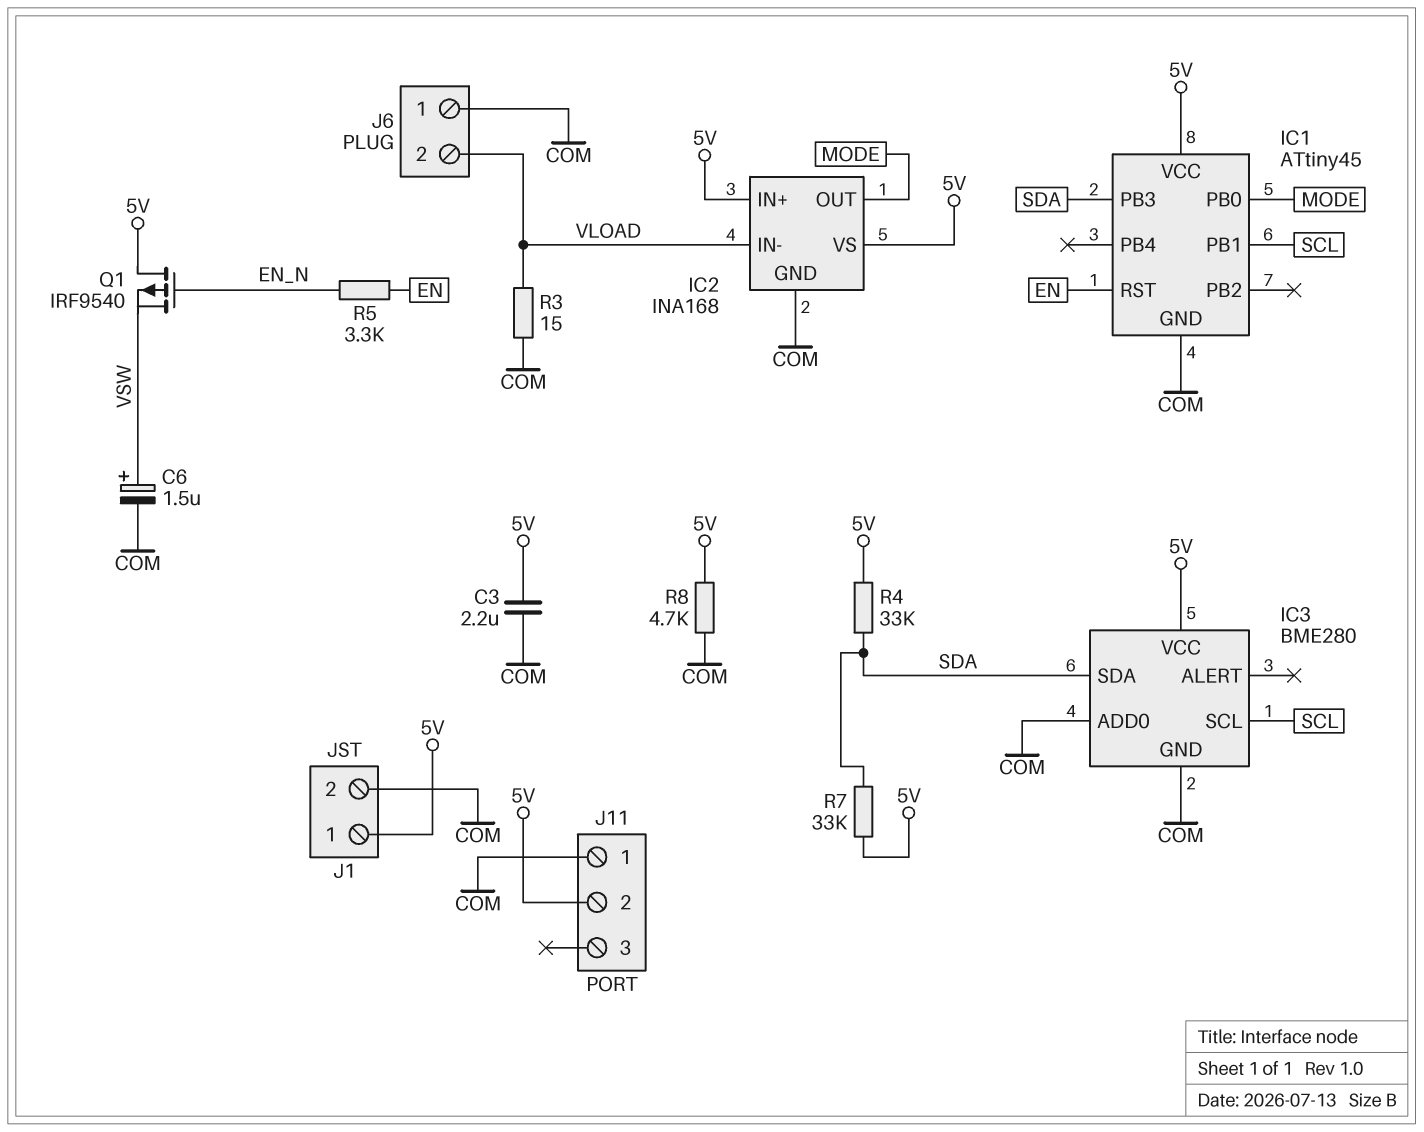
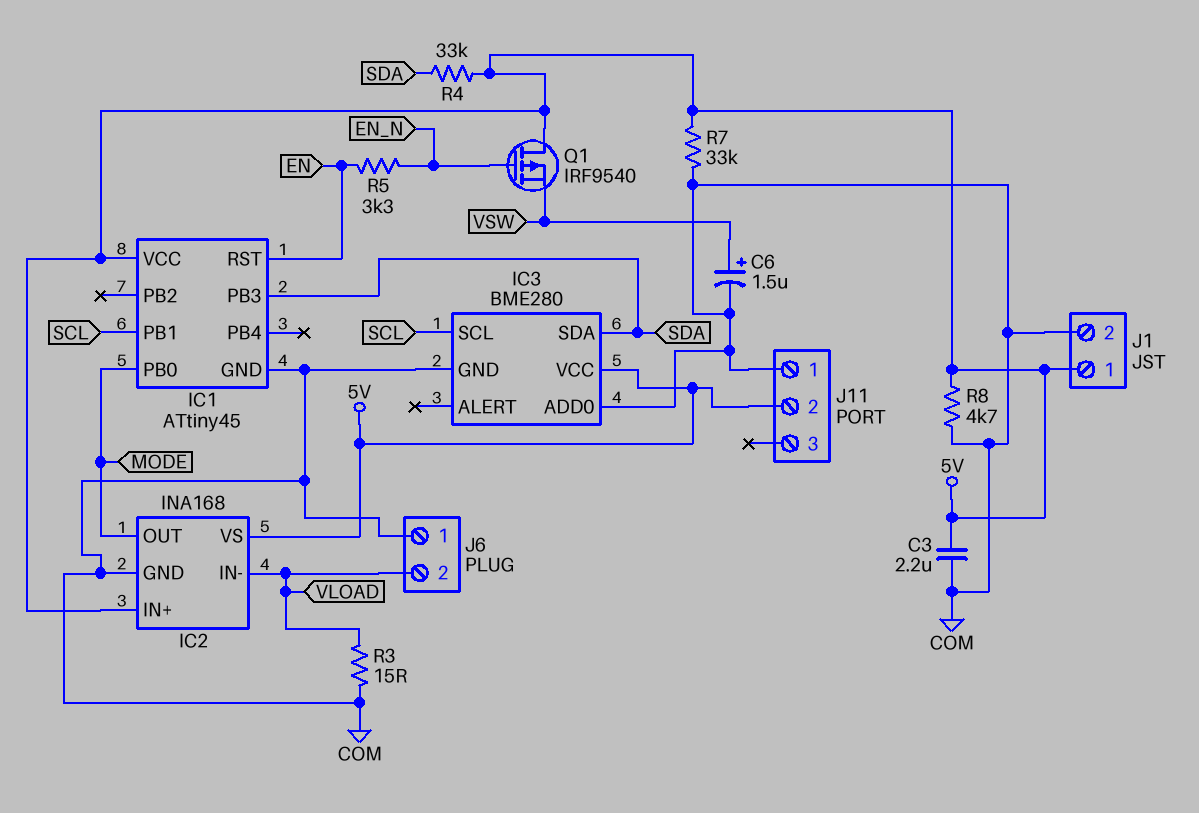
R7: 33k (5V, SDA) -> 33k (5V, COM)

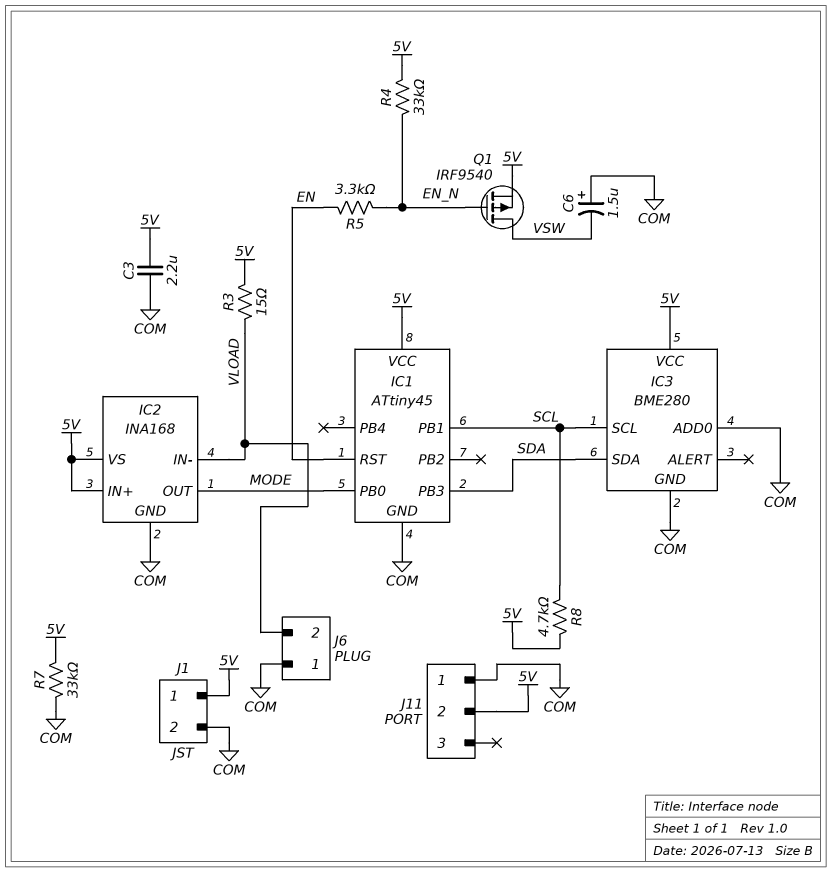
C6: 1.5uF (plus VSW, minus COM) -> 1.5uF (plus COM, minus VSW)
Q1: PMOS IRF9540 (G EN_N, D 5V, S VSW) -> PMOS IRF9540 (G EN_N, D VSW, S 5V)
R3: 15 (COM, VLOAD) -> 15 (5V, VLOAD)
R4: 33k (5V, SDA) -> 33k (5V, EN_N)
R8: 4.7k (5V, COM) -> 4.7k (5V, SCL)

